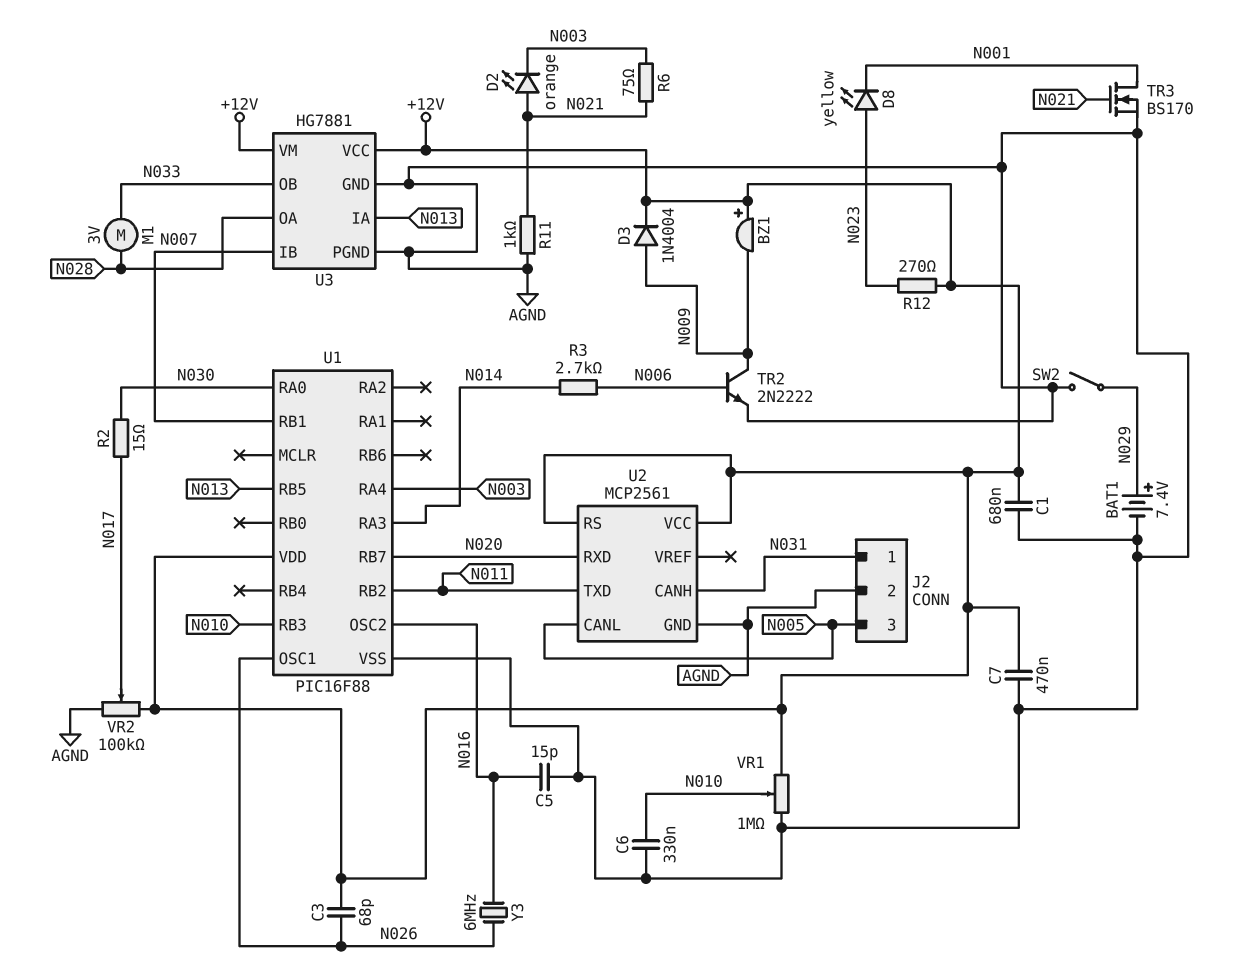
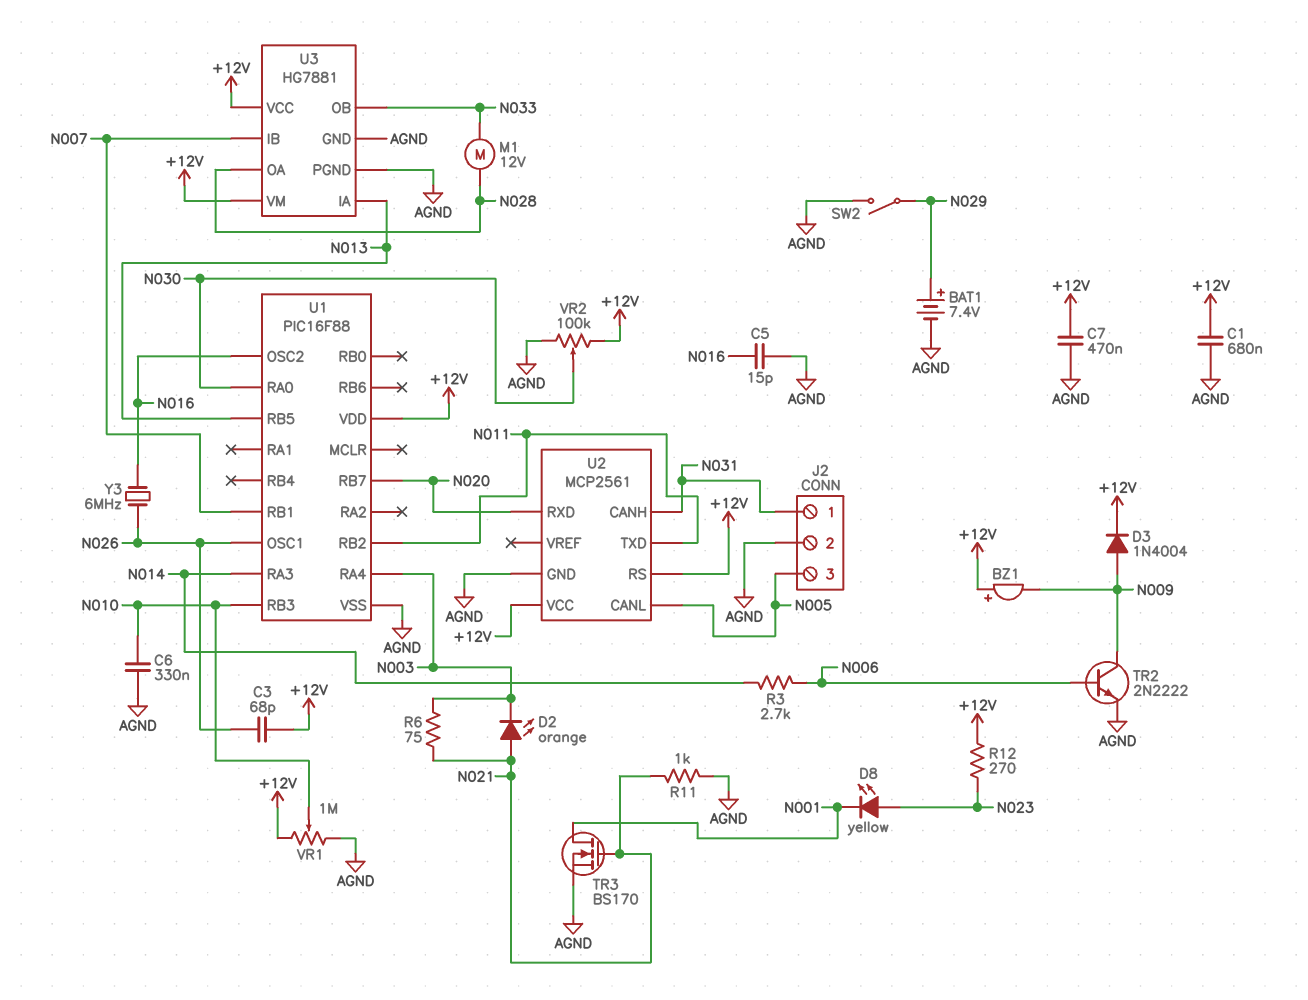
M1: motor 3V (N028, N033) -> motor 12V (N028, N033)
R2: 15 (N017, N030) -> none
VR2: 100k (+12V, AGND, wiper N017) -> 100k (+12V, AGND, wiper N030)

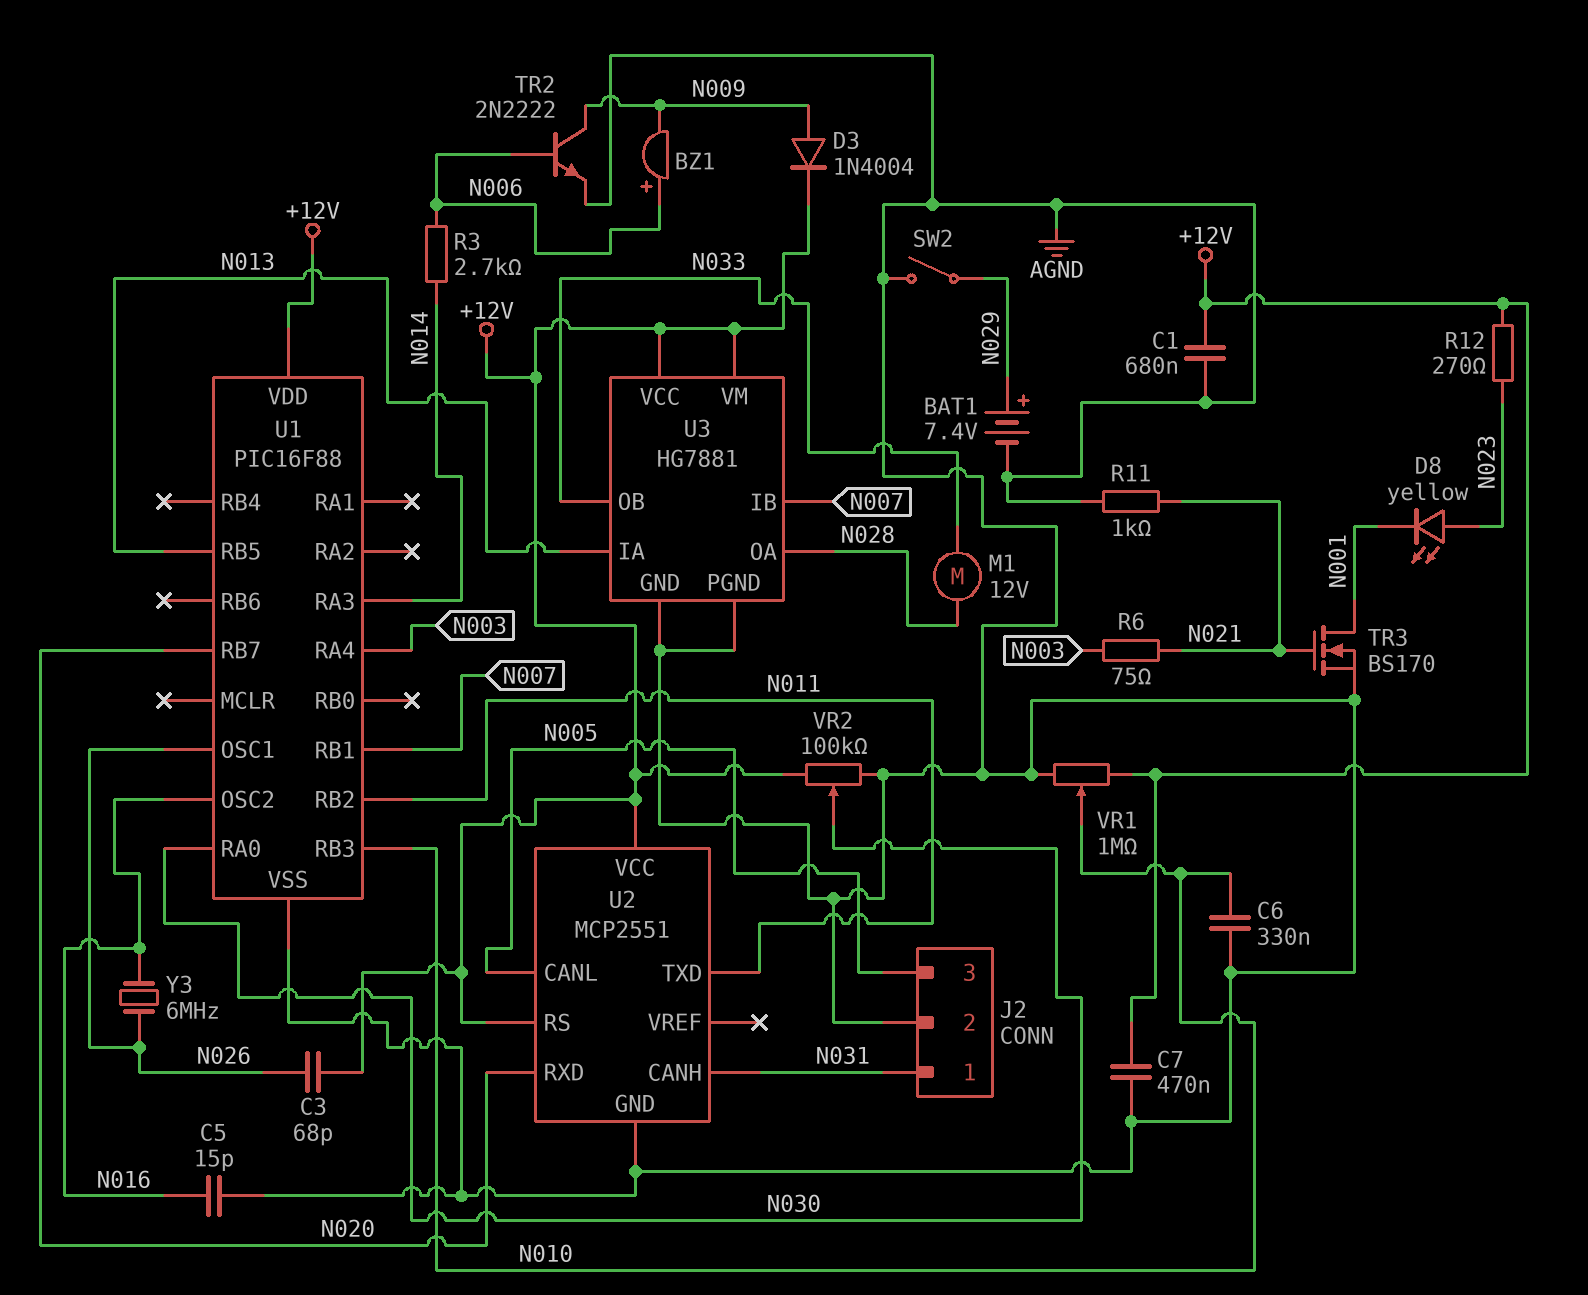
BZ1: buzzer (plus +12V, minus N009) -> buzzer (plus N006, minus N009)
D2: LED orange (A N021, K N003) -> none
U2: MCP2561 -> MCP2551

